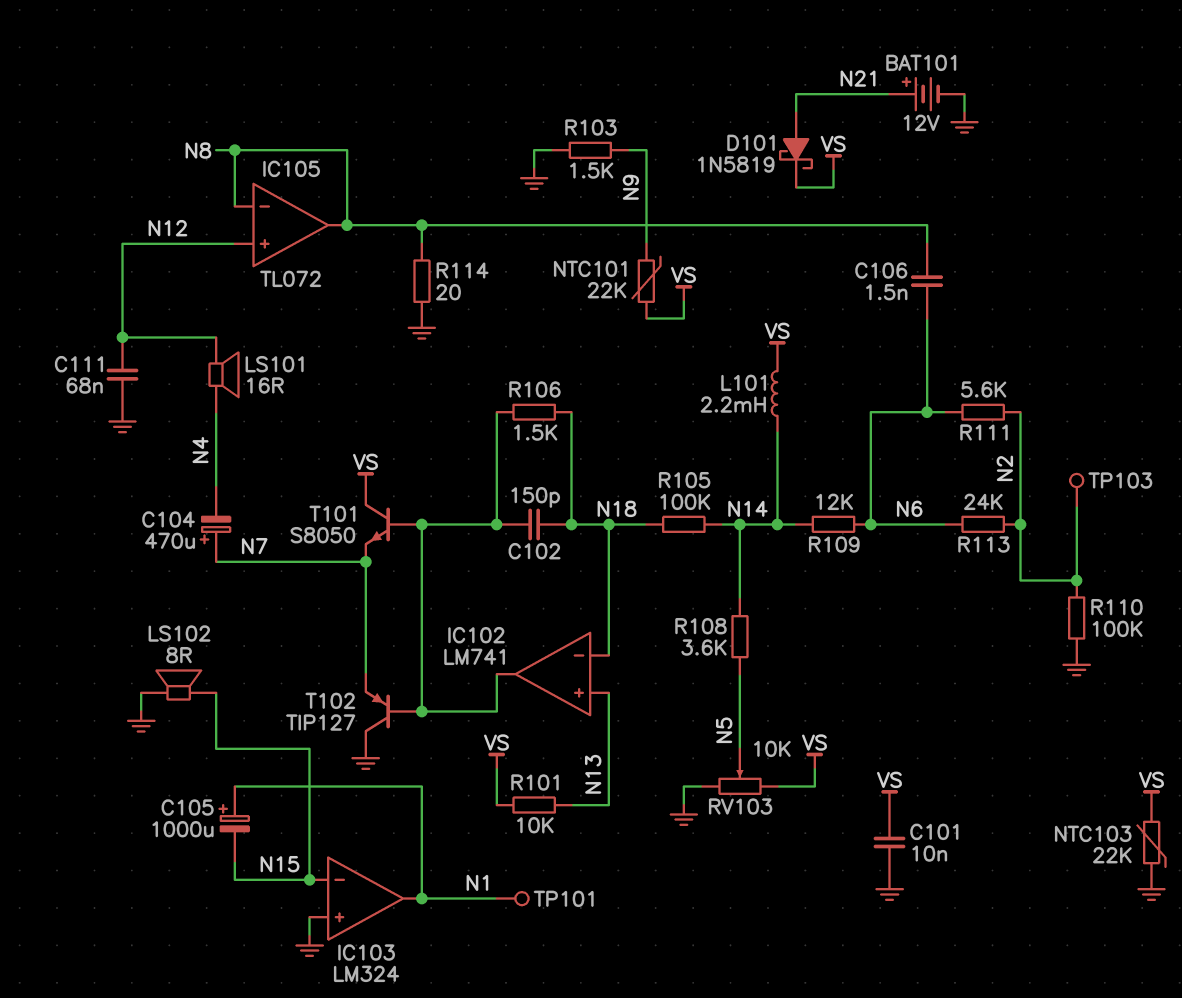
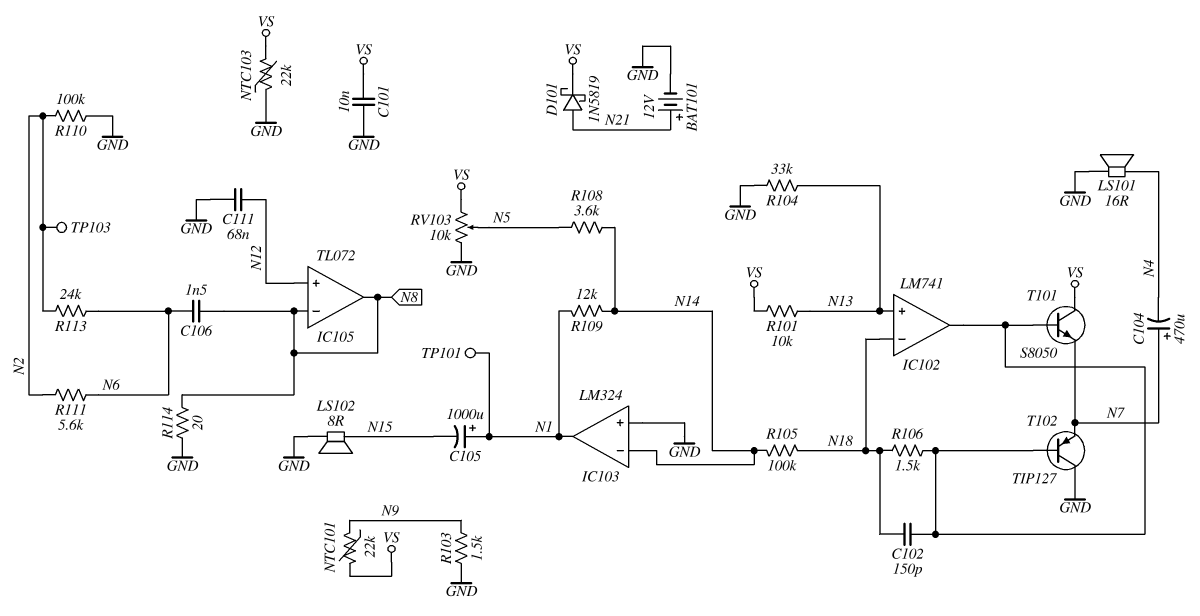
IC103 pin in-: N15 -> N14
L101: 2.2mH (N14, VS) -> none
LS101: speaker 16R (N4, N12) -> speaker 16R (GND, N4)
R104: none -> 33k (GND, N13)
R109: 12k (N6, N14) -> 12k (N1, N14)

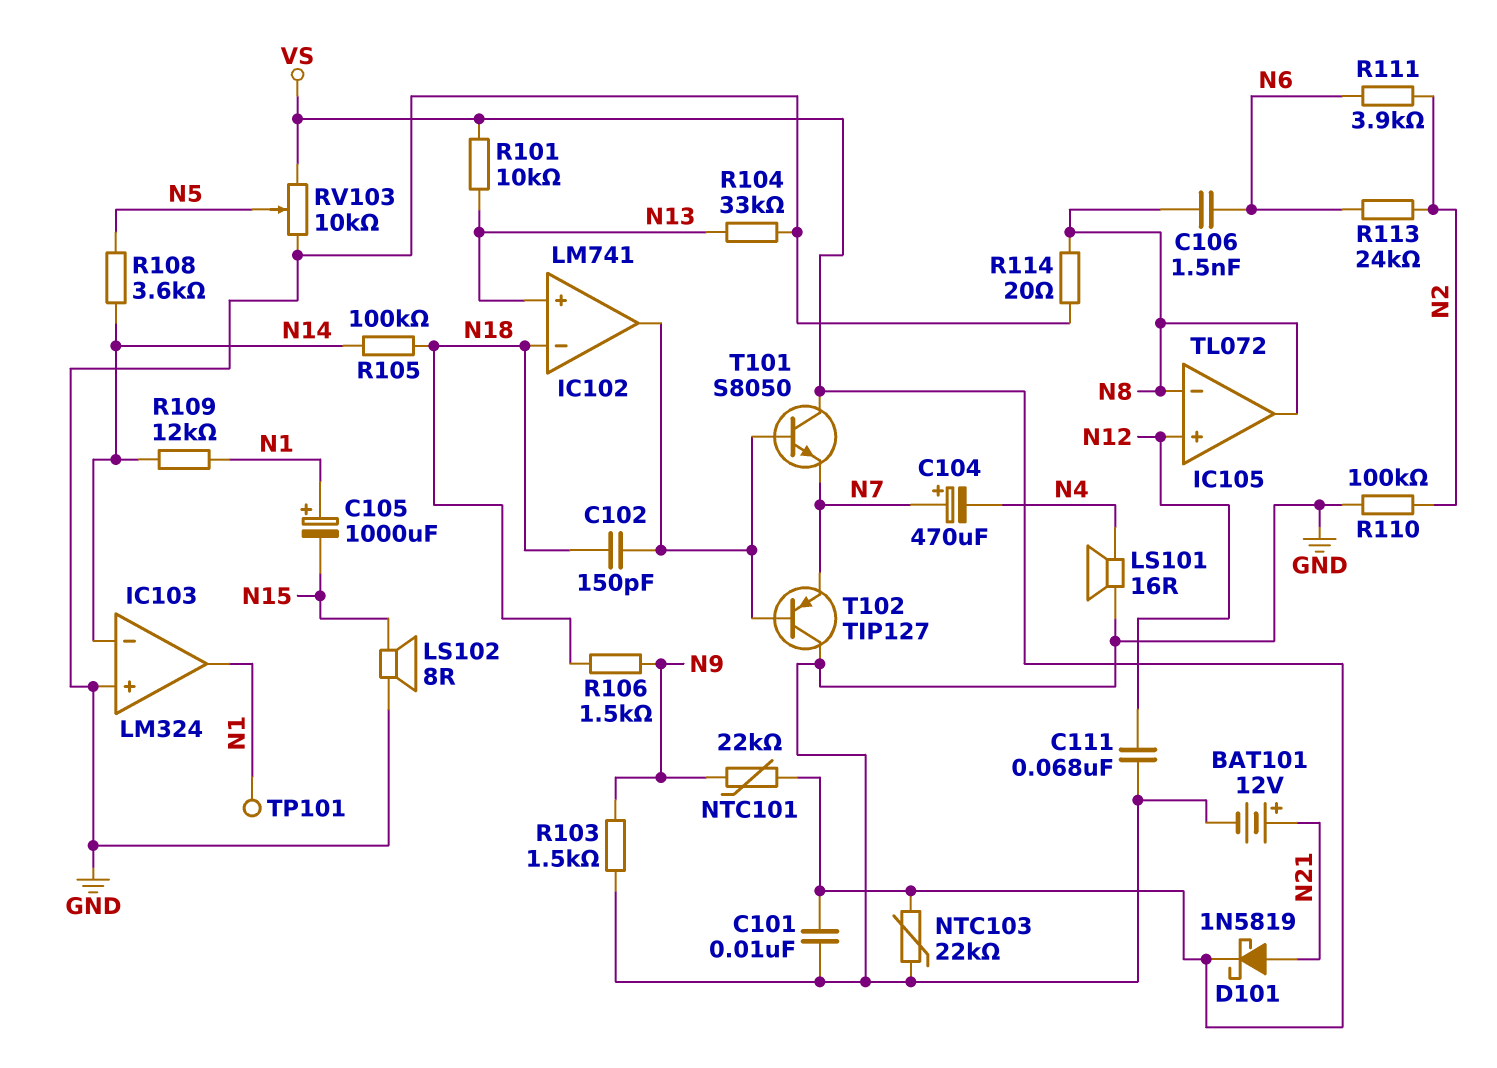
R106: 1.5k (IC102/out, N18) -> 1.5k (N9, N18)
R111: 5.6k (N2, N6) -> 3.9k (N2, N6)
TP103: test point (N2) -> none

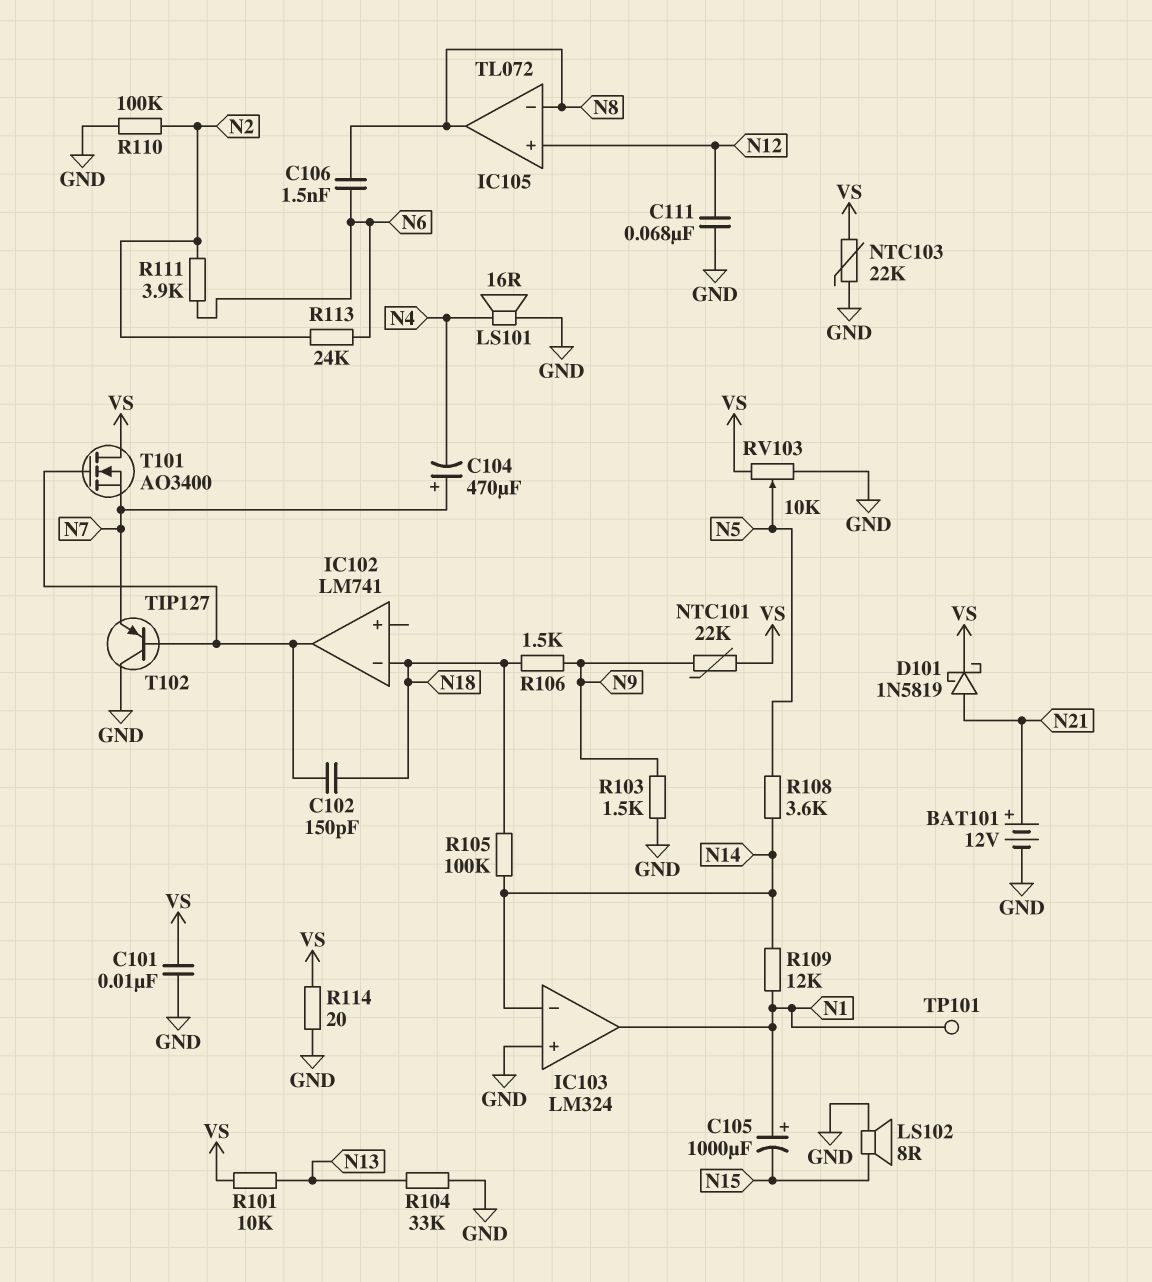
IC102 pin in+: N13 -> none
R114: 20 (GND, N8) -> 20 (GND, VS)
T101: NPN S8050 (B IC102/out, C VS, E N7) -> NMOS AO3400 (G IC102/out, D VS, S N7)

